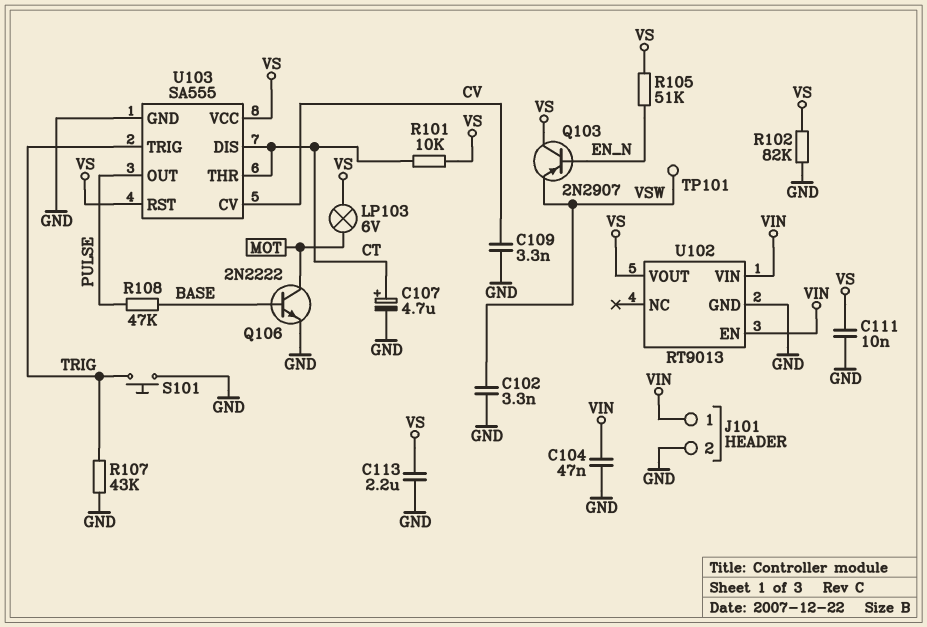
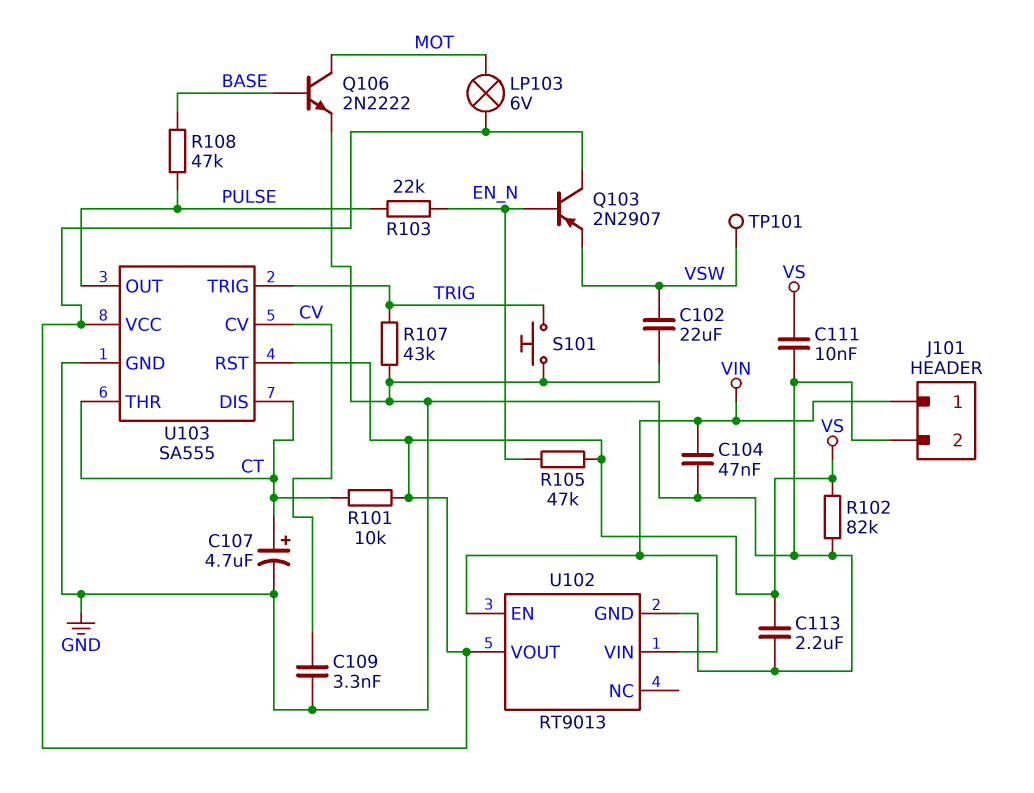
C102: 3.3nF (GND, VSW) -> 22uF (GND, VSW)
R103: none -> 22k (EN_N, PULSE)
R105: 51k (EN_N, VS) -> 47k (EN_N, VS)

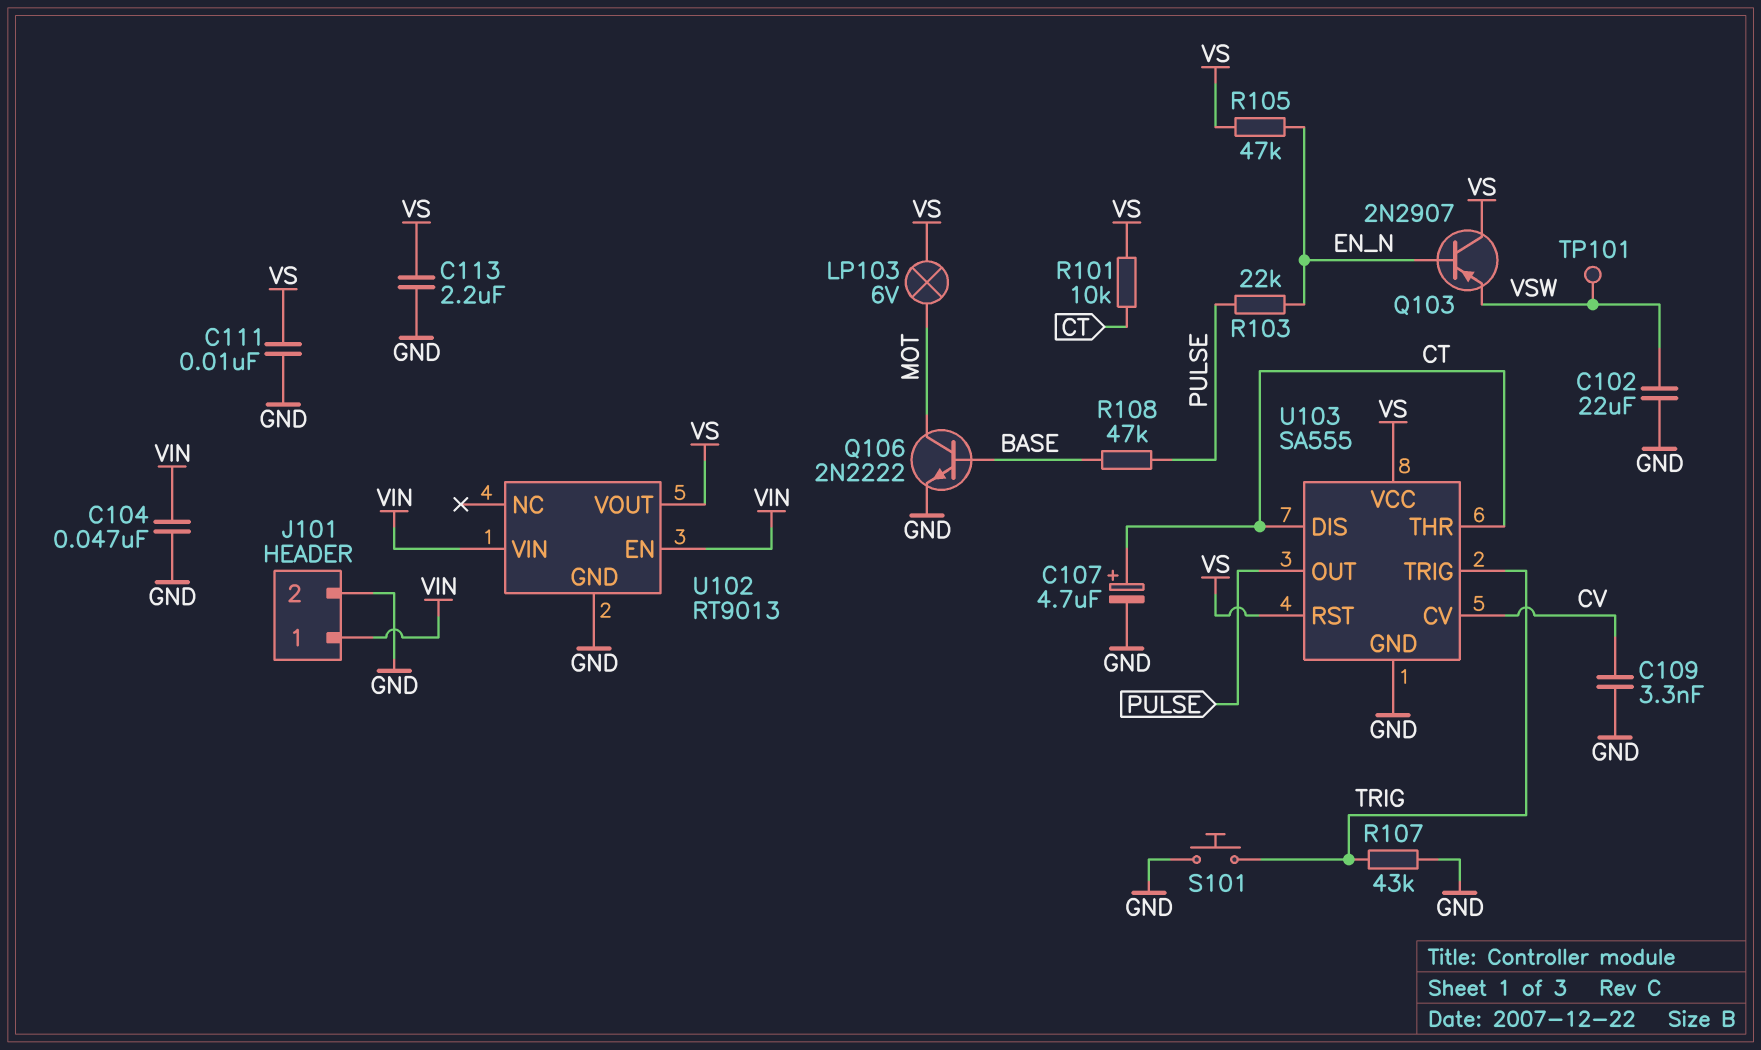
R102: 82k (GND, VS) -> none

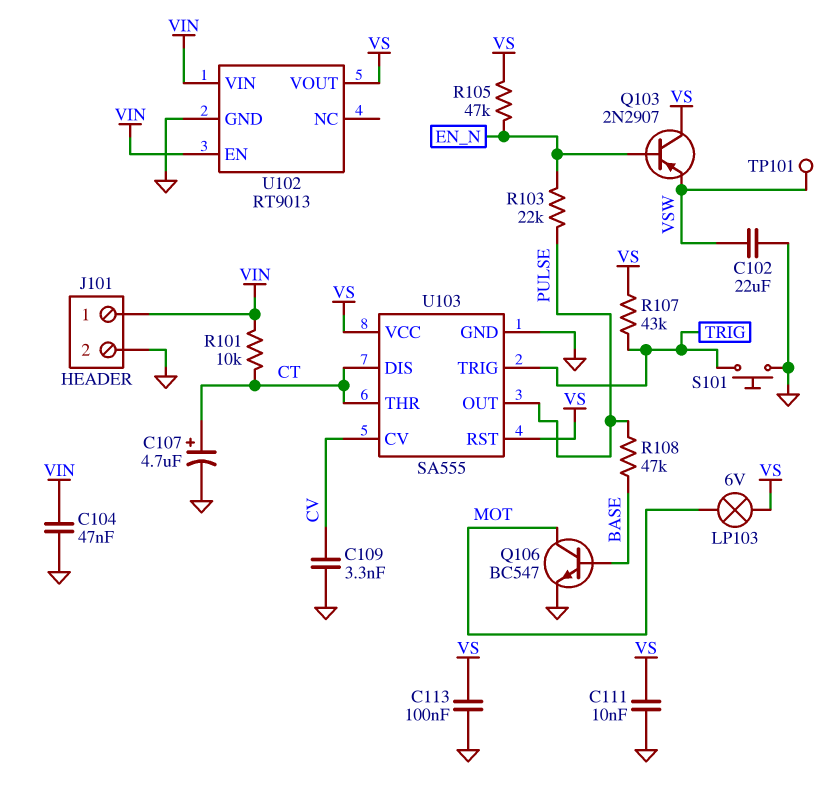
C113: 2.2uF (GND, VS) -> 100nF (GND, VS)
Q106: NPN 2N2222 (B BASE, C MOT, E GND) -> NPN BC547 (B BASE, C MOT, E GND)
R101: 10k (CT, VS) -> 10k (CT, VIN)
R107: 43k (GND, TRIG) -> 43k (TRIG, VS)

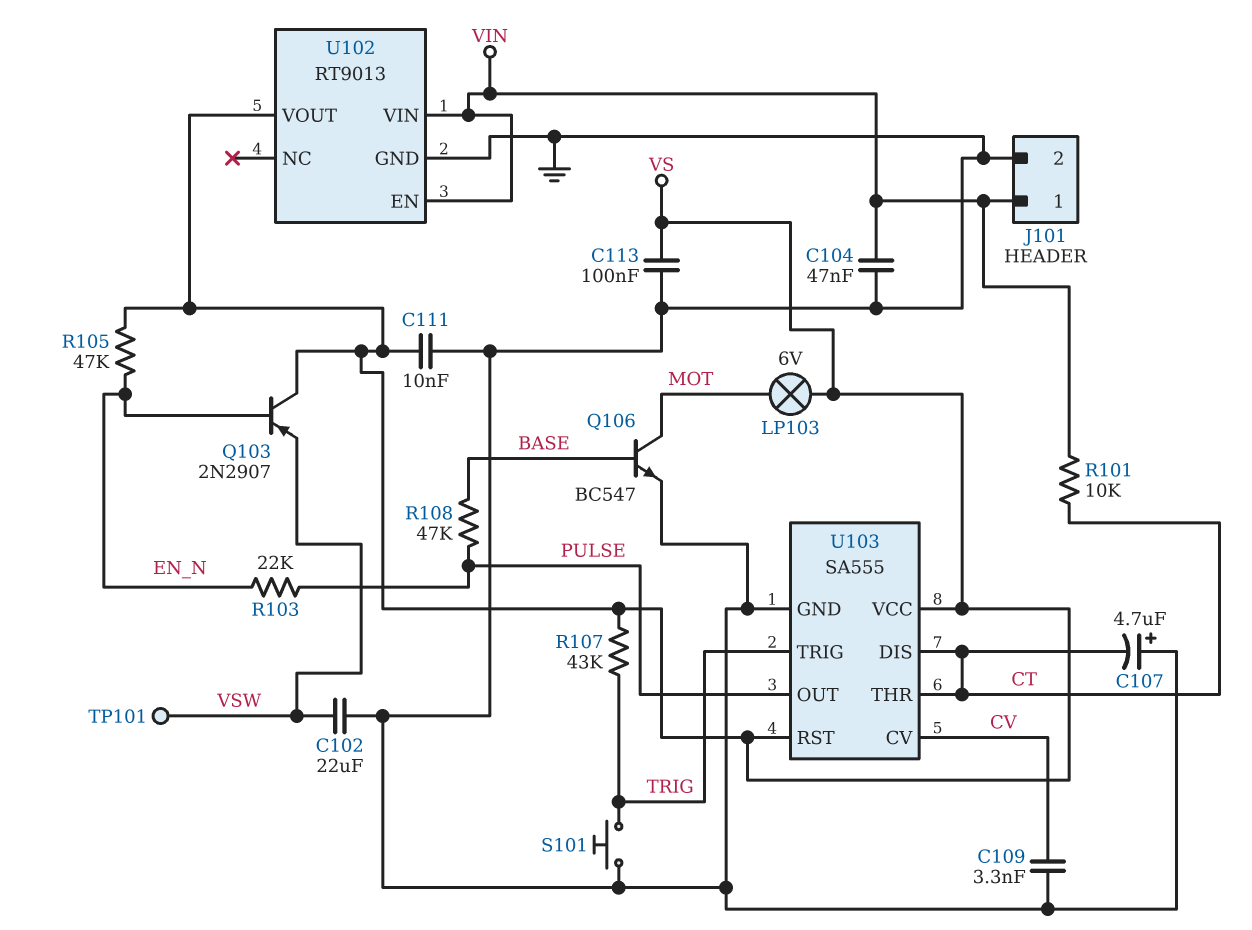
C107: 4.7uF (plus CT, minus GND) -> 4.7uF (plus GND, minus CT)

